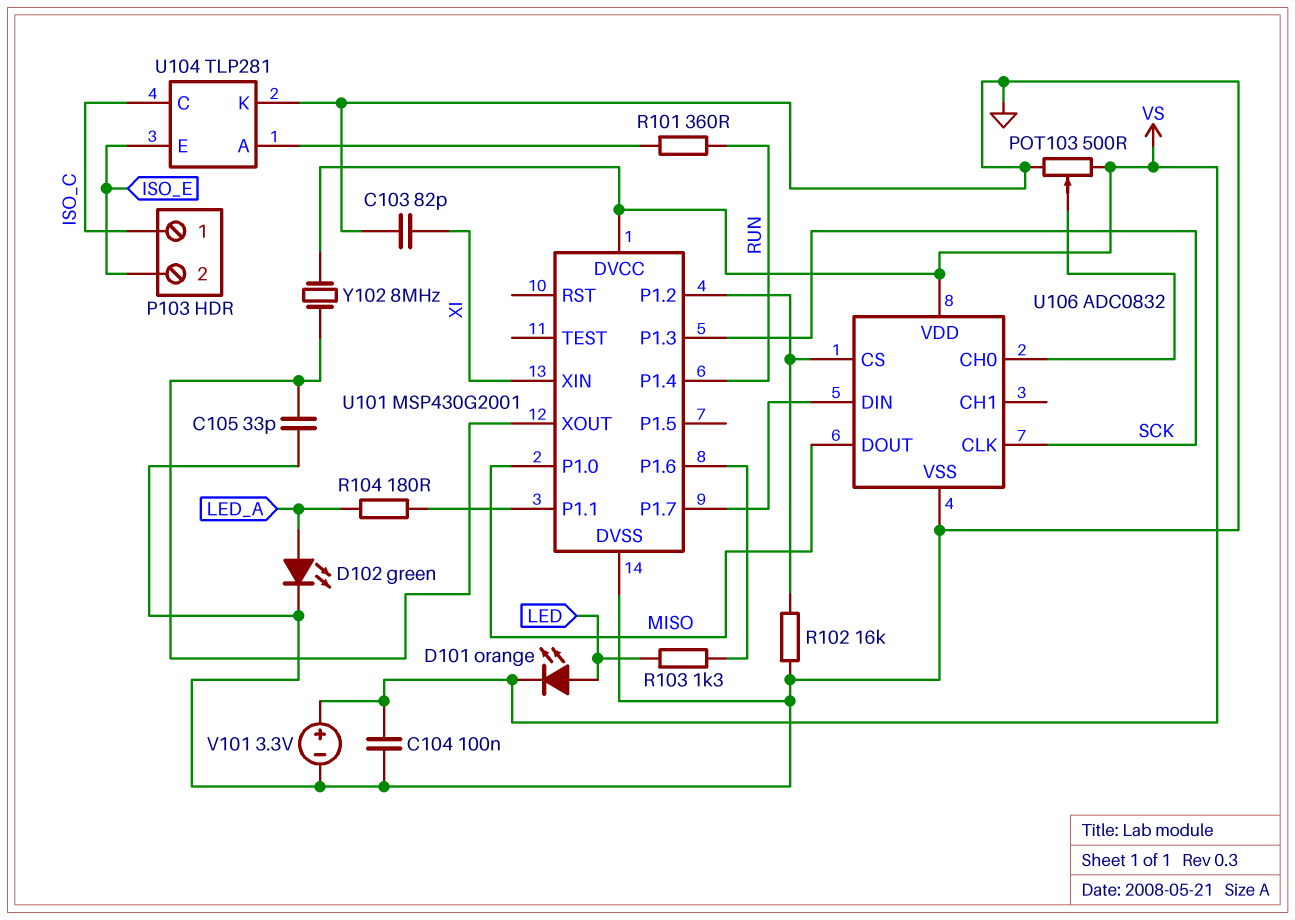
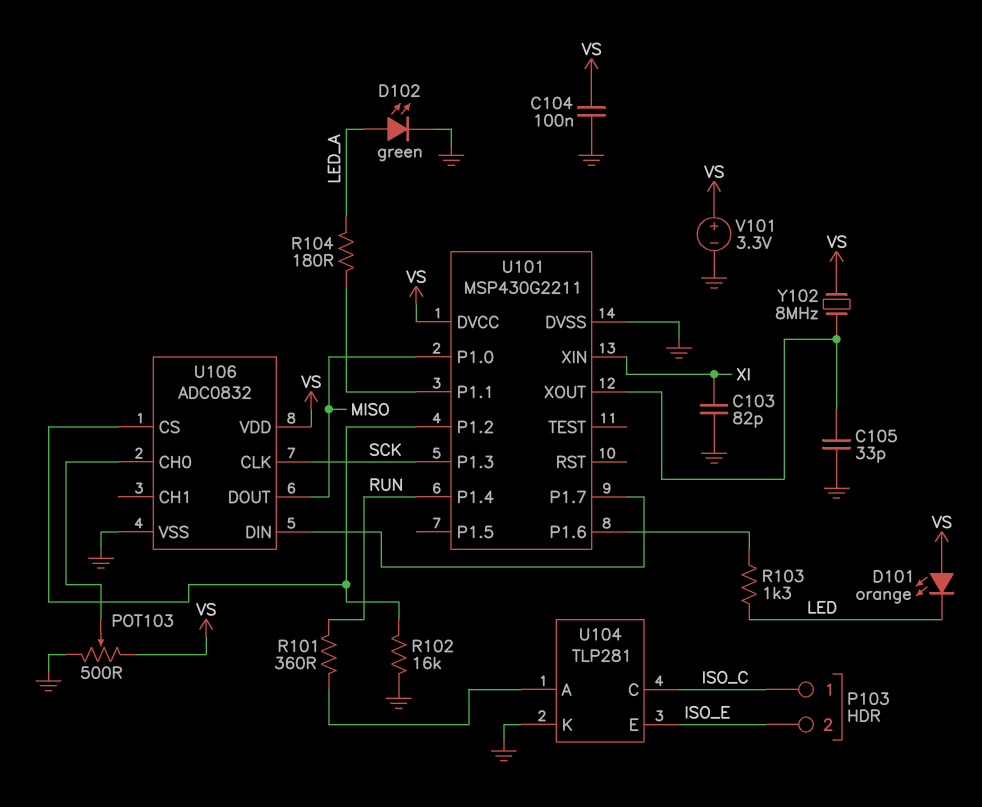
D101: LED orange (A LED, K VS) -> LED orange (A VS, K LED)
U101: MSP430G2001 -> MSP430G2211

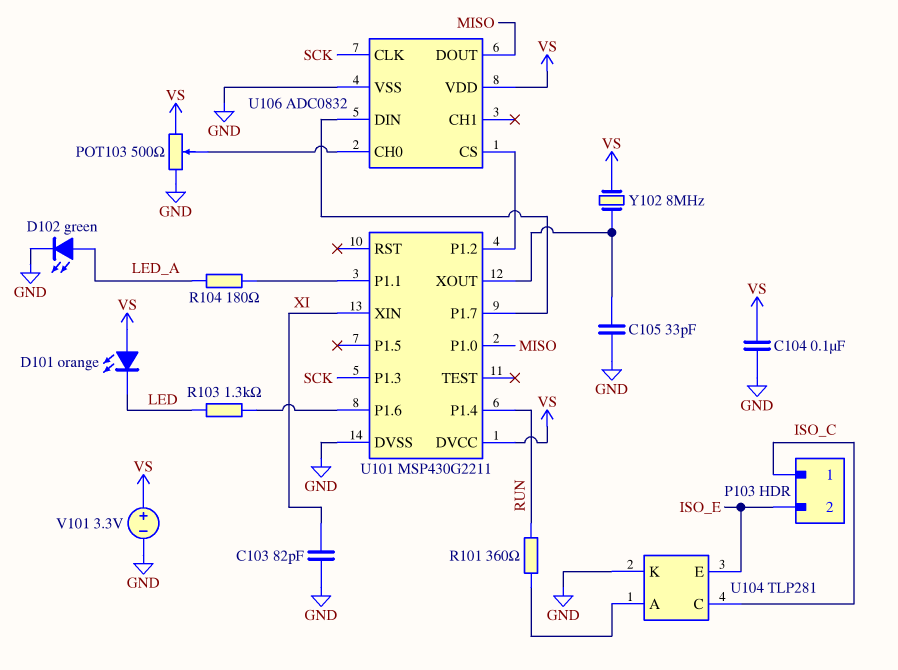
R102: 16k (GND, U101/P1.2) -> none

